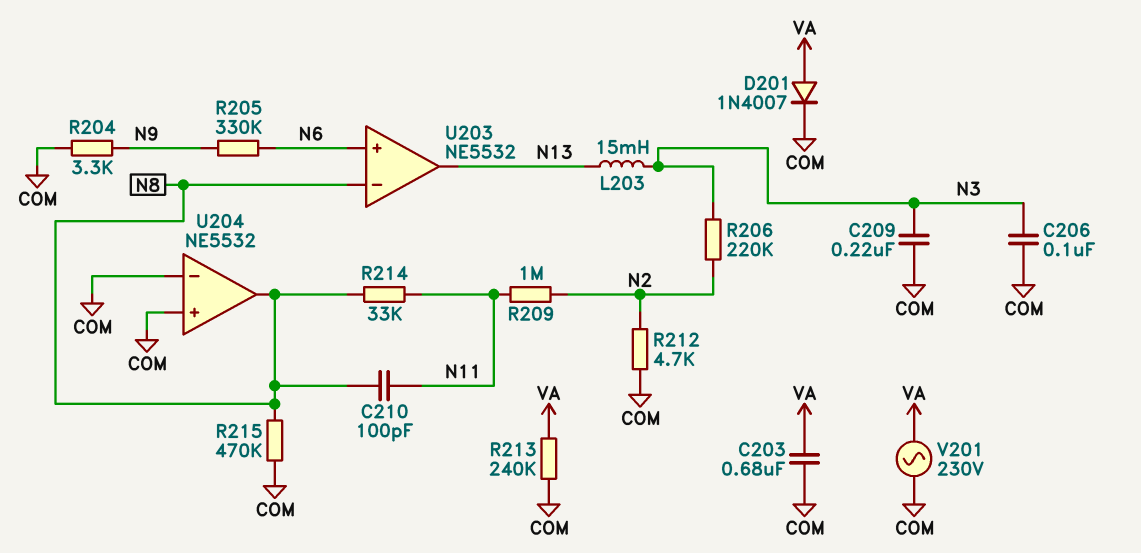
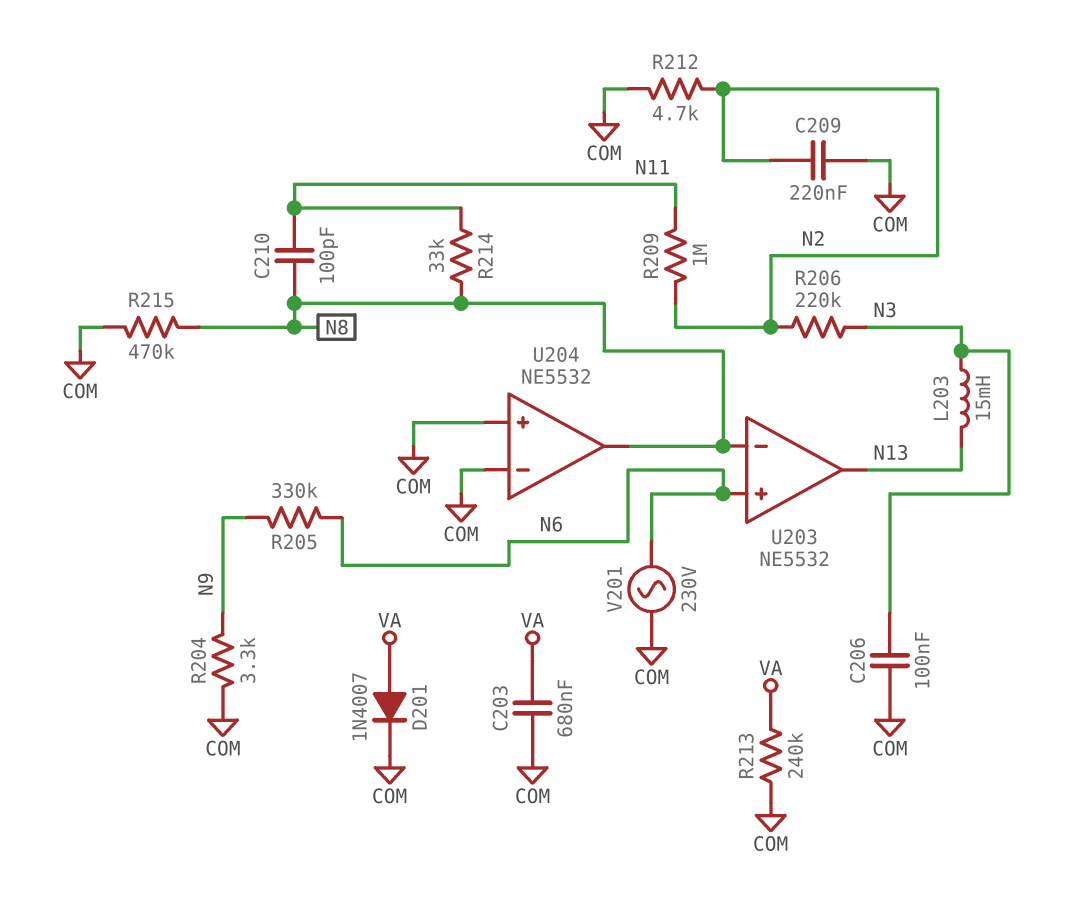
C209: 220nF (COM, N3) -> 220nF (COM, N2)
V201: AC 230V (COM, VA) -> AC 230V (COM, N6)

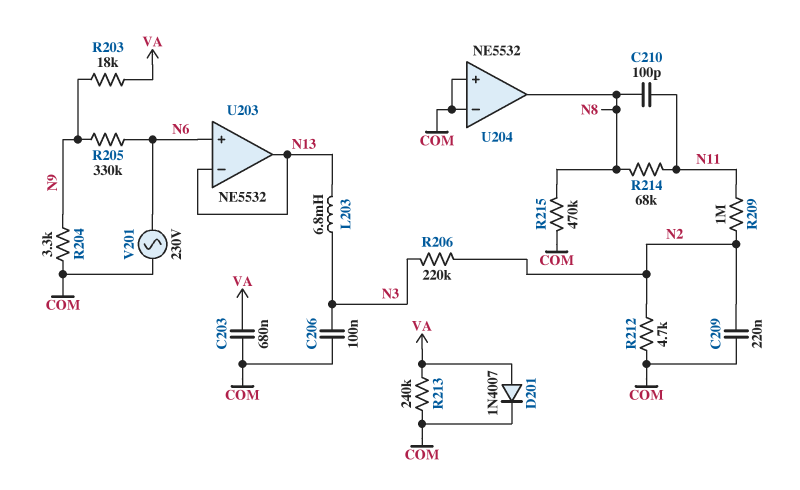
L203: 15mH (N3, N13) -> 6.8mH (N3, N13)
R203: none -> 18k (N9, VA)
R214: 33k (N8, N11) -> 68k (N8, N11)
U203 pin in-: N8 -> N13

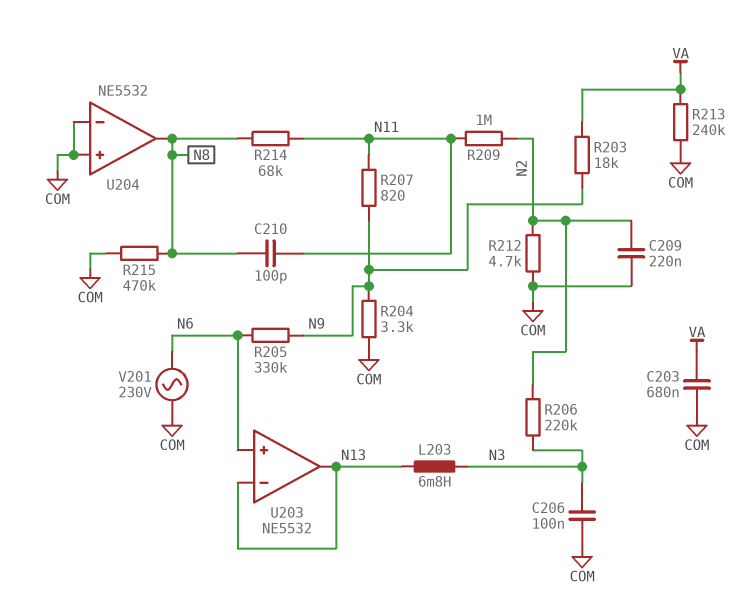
D201: diode 1N4007 (A VA, K COM) -> none
R207: none -> 820 (N9, N11)

